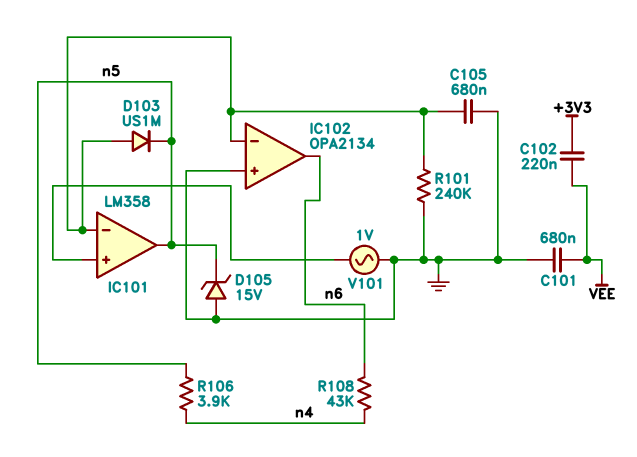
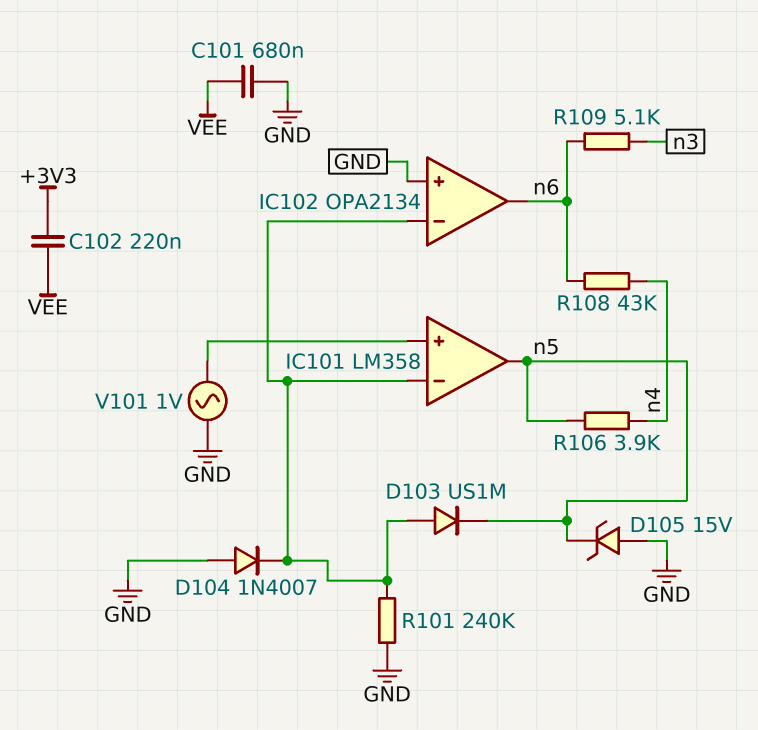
C105: 680nF (GND, IC101/in-) -> none
D104: none -> diode 1N4007 (A GND, K IC101/in-)
R109: none -> 5.1k (n3, n6)

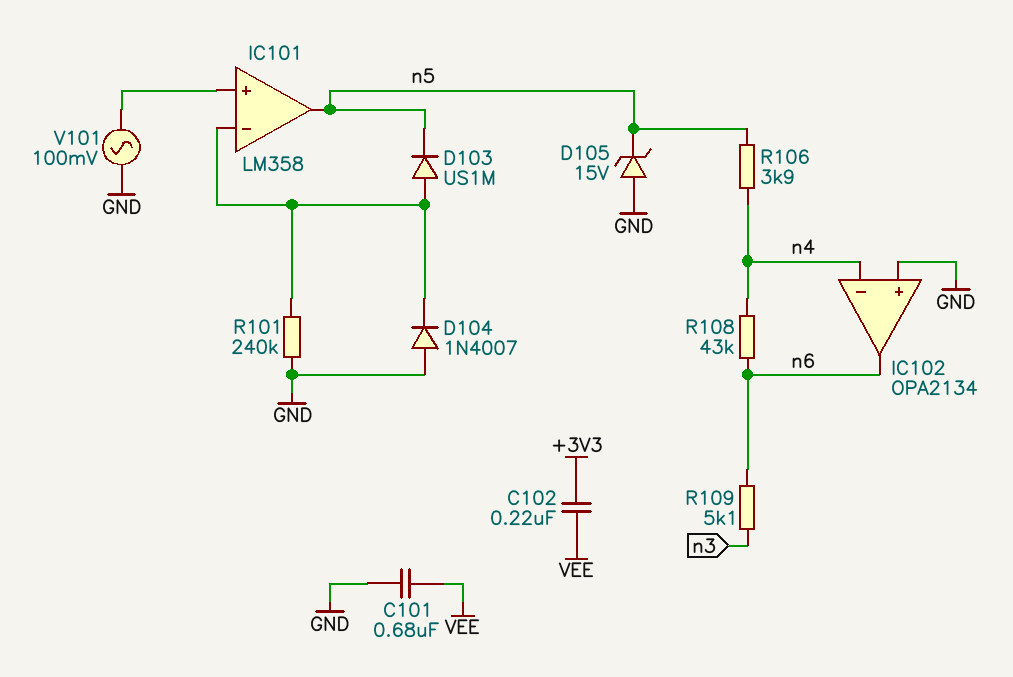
IC102 pin in-: IC101/in- -> n4
V101: AC 1V (GND, IC101/in+) -> AC 100mV (GND, IC101/in+)

